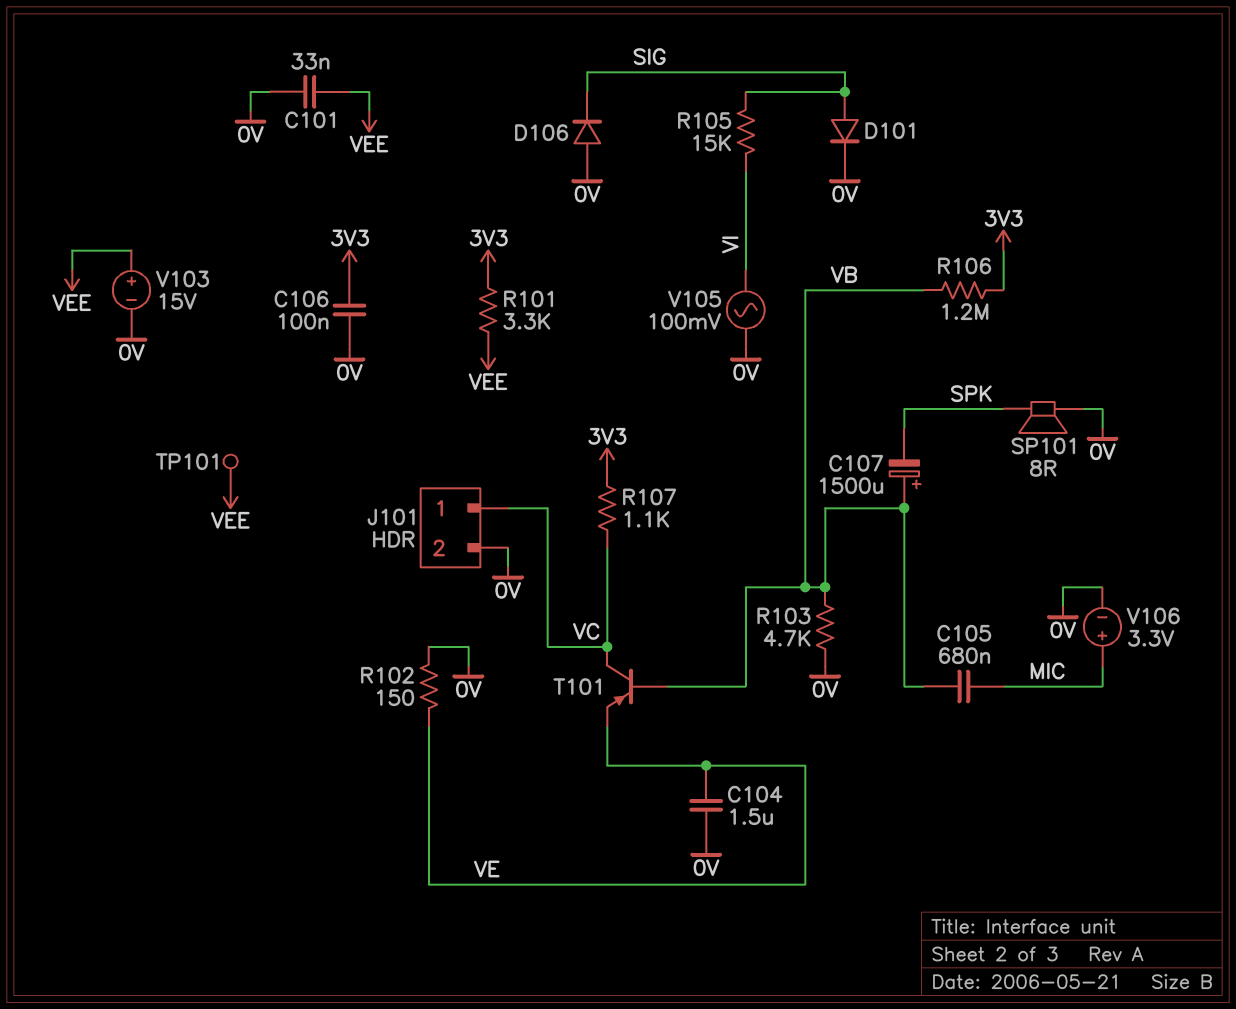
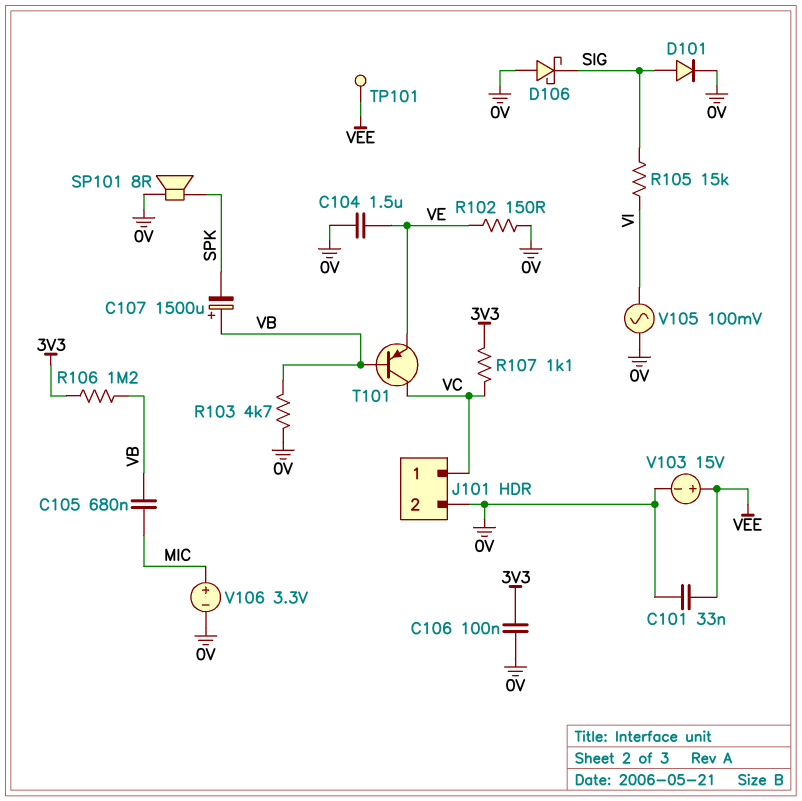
D106: diode (A 0V, K SIG) -> schottky (A 0V, K SIG)
R101: 3.3k (3V3, VEE) -> none

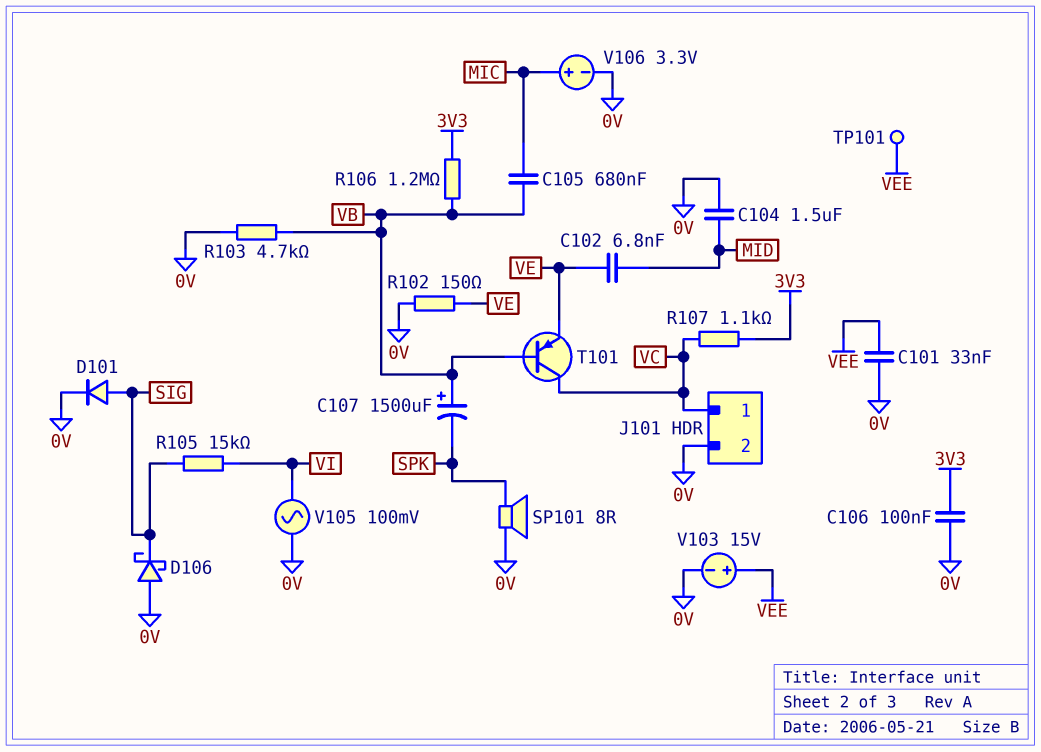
C102: none -> 6.8nF (MID, VE)
C104: 1.5uF (0V, VE) -> 1.5uF (0V, MID)

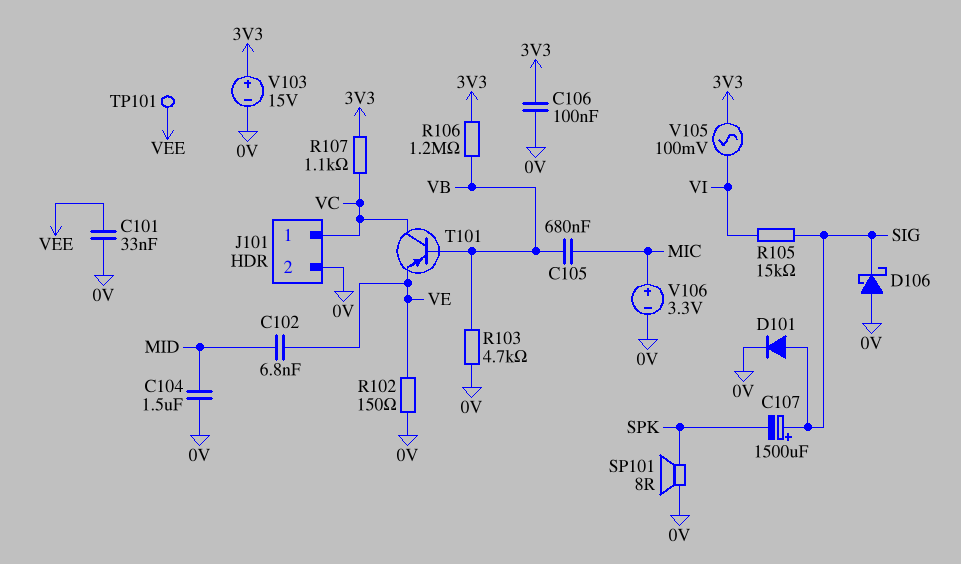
C107: 1500uF (plus VB, minus SPK) -> 1500uF (plus SIG, minus SPK)
V103: 15V (plus VEE, minus 0V) -> 15V (plus 3V3, minus 0V)
V105: AC 100mV (0V, VI) -> AC 100mV (3V3, VI)

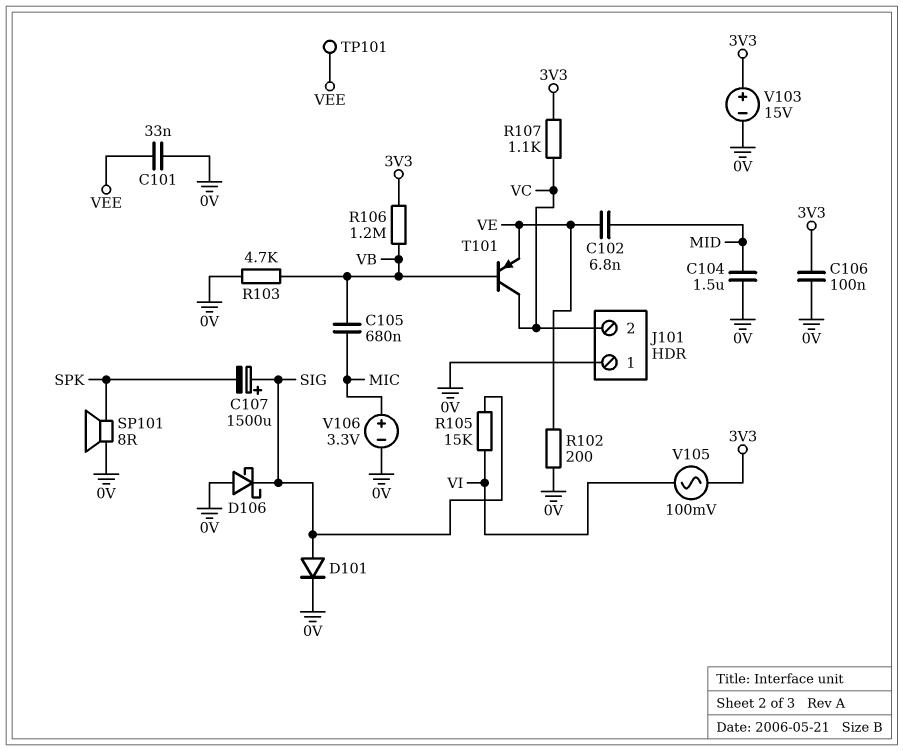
J101 pin 1: VC -> 0V
J101 pin 2: 0V -> VC
R102: 150 (0V, VE) -> 200 (0V, VE)

